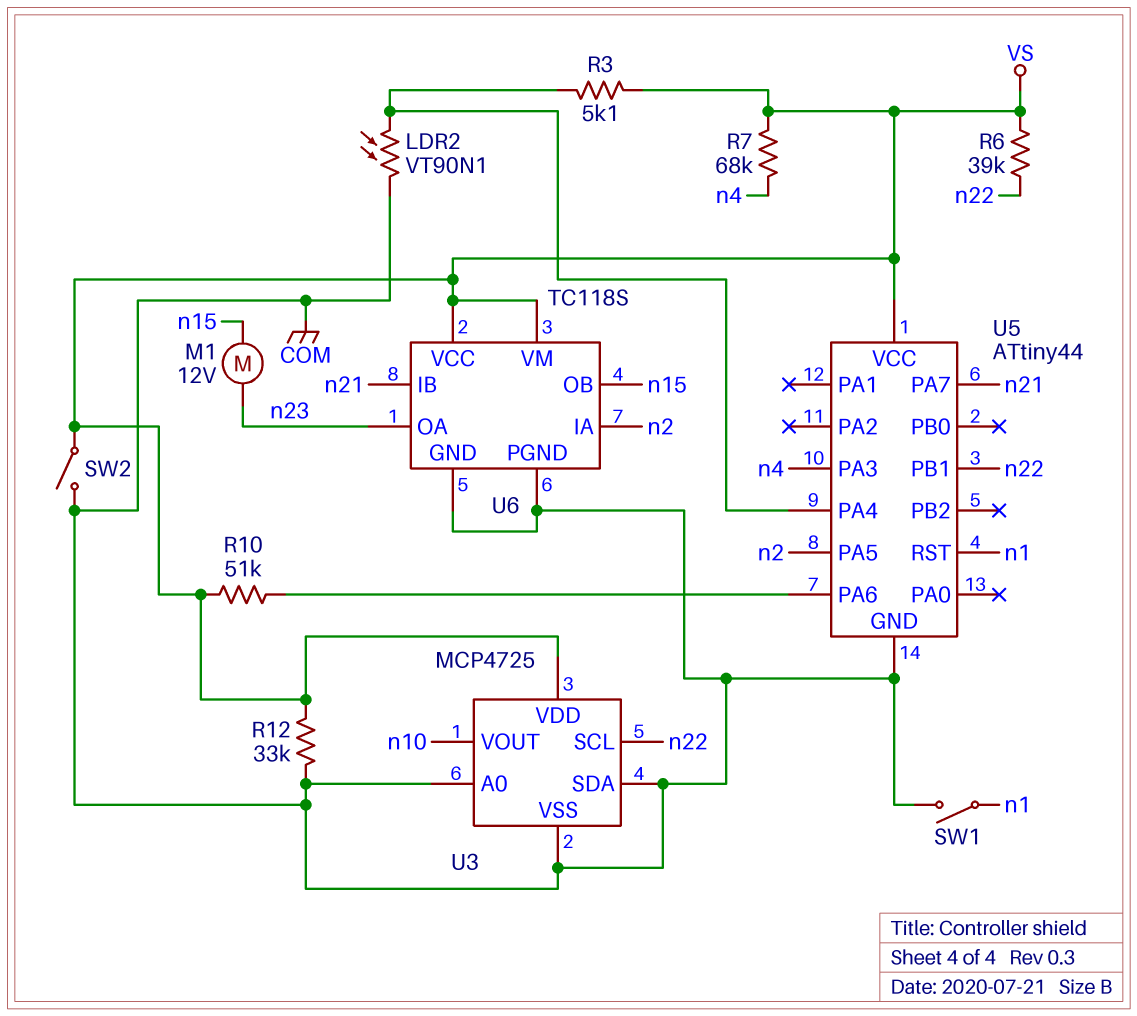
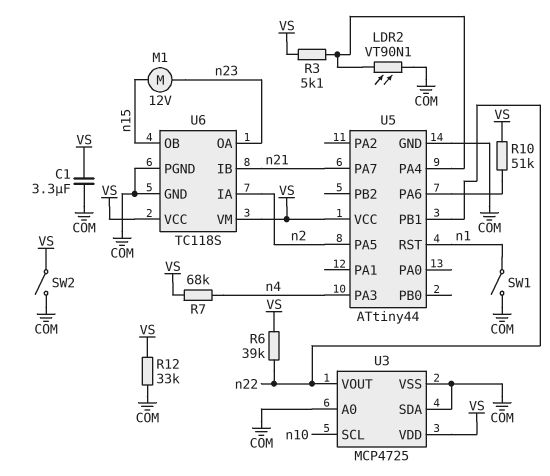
C1: none -> 3.3uF (COM, VS)
U3 pin SCL: n22 -> n10
U3 pin VOUT: n10 -> n22

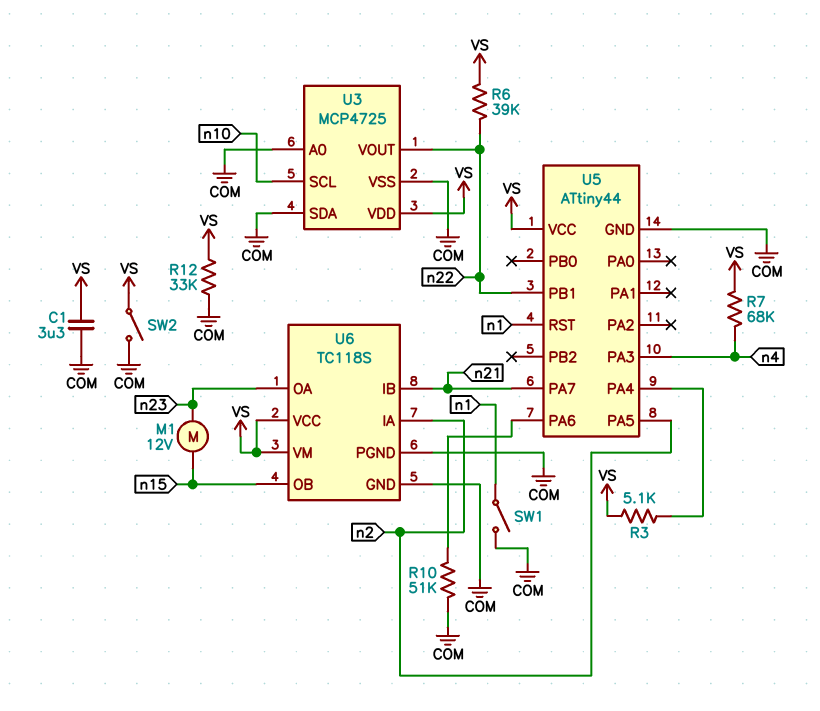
LDR2: VT90N1 (COM, U5/PA4) -> none
R10: 51k (U5/PA6, VS) -> 51k (COM, U5/PA6)

